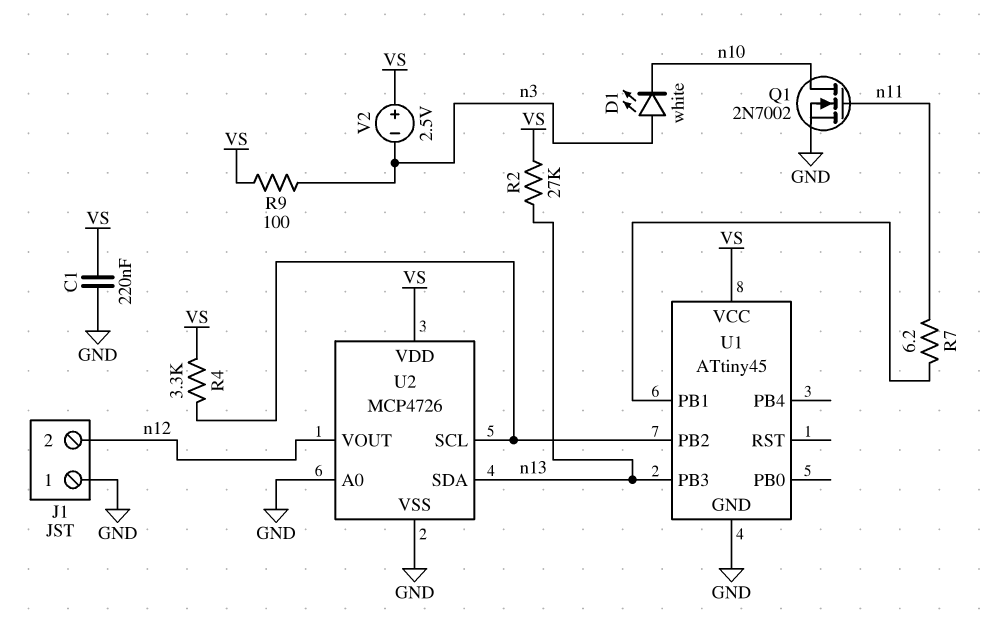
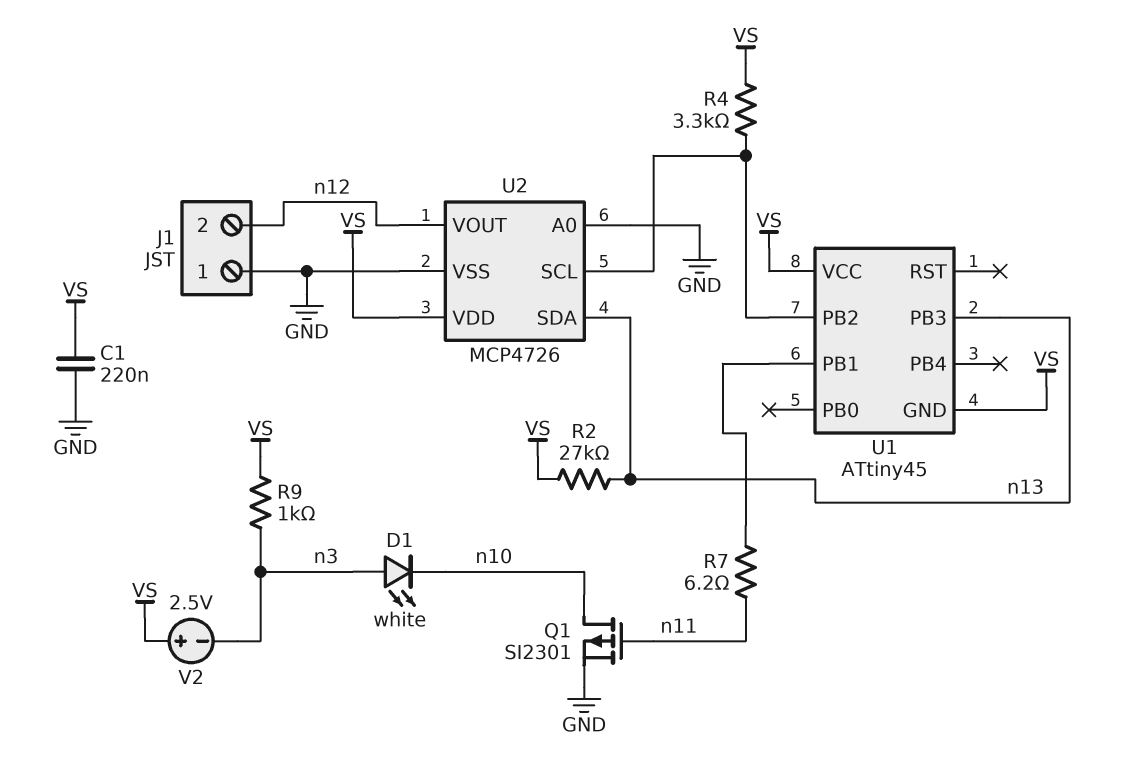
Q1: NMOS 2N7002 (G n11, D n10, S GND) -> PMOS SI2301 (G n11, D n10, S GND)
R9: 100 (VS, n3) -> 1k (VS, n3)
U1 pin GND: GND -> VS

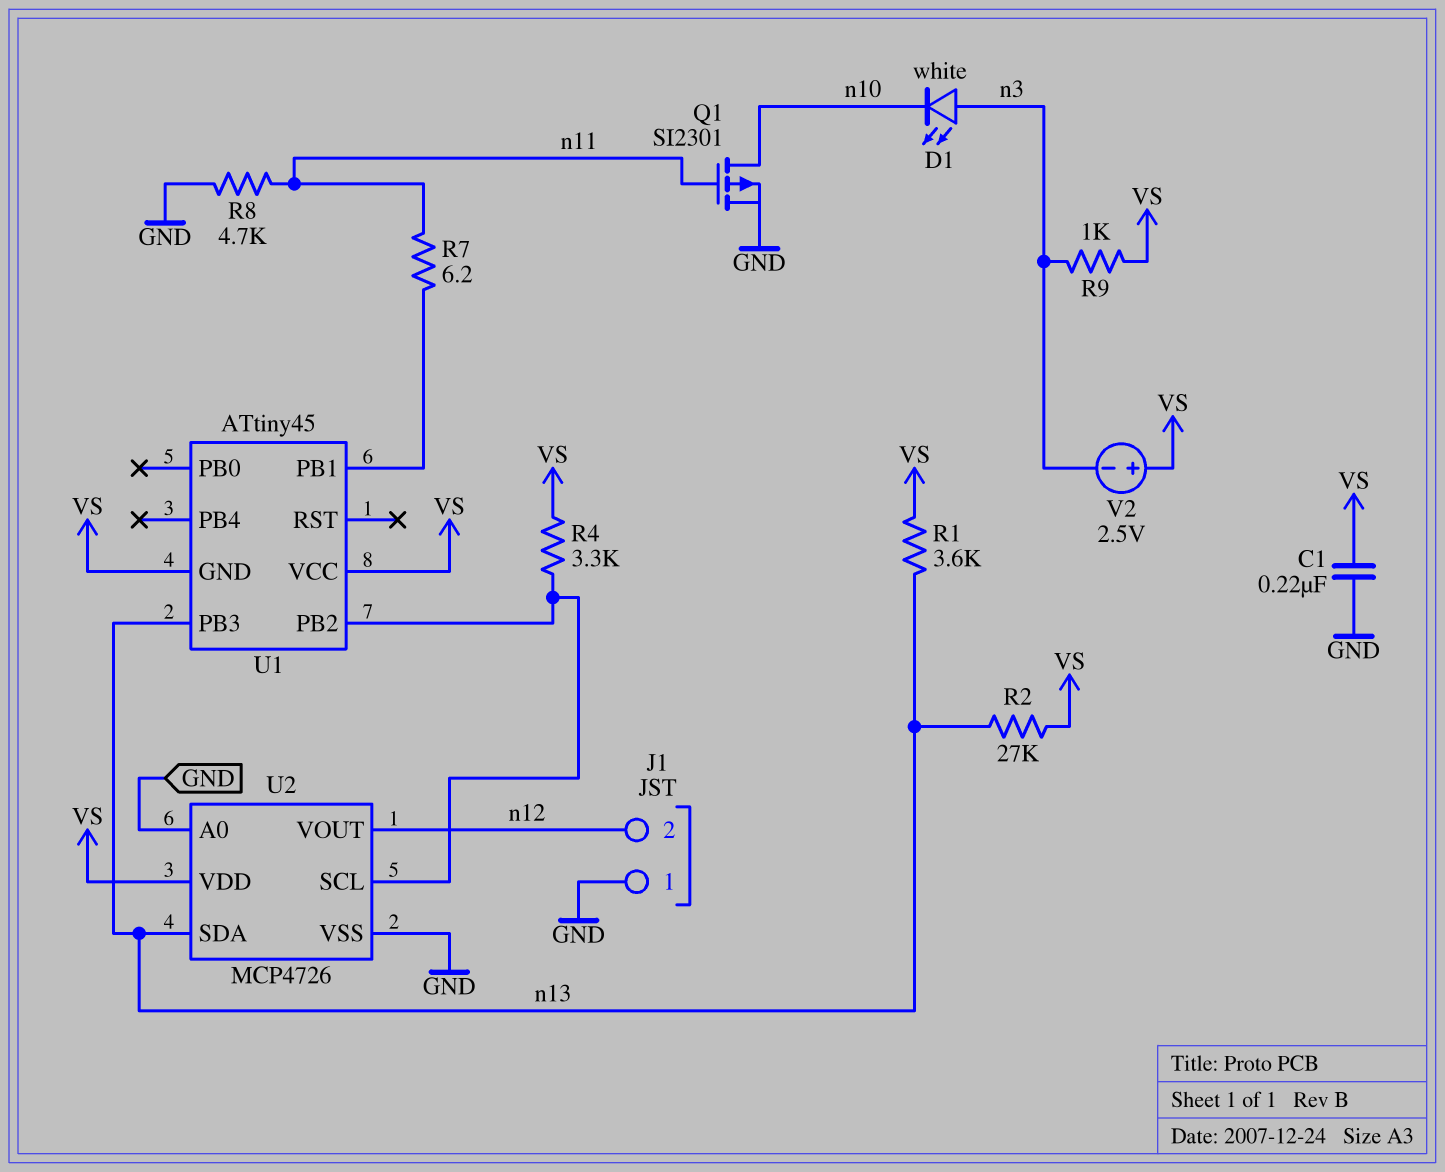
R1: none -> 3.6k (VS, n13)
R8: none -> 4.7k (GND, n11)

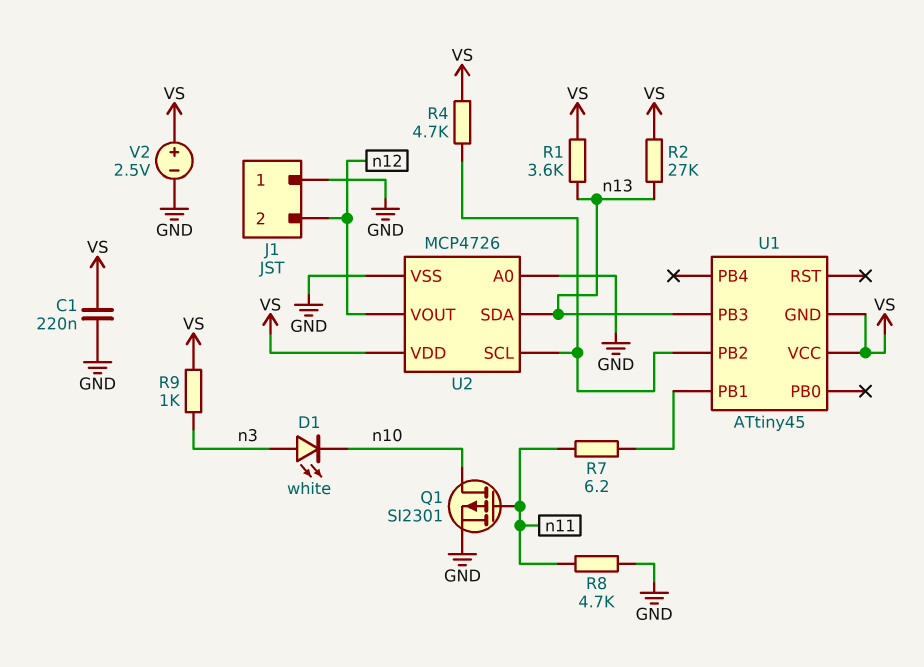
R4: 3.3k (U1/PB2, VS) -> 4.7k (U1/PB2, VS)
V2: 2.5V (plus VS, minus n3) -> 2.5V (plus VS, minus GND)

